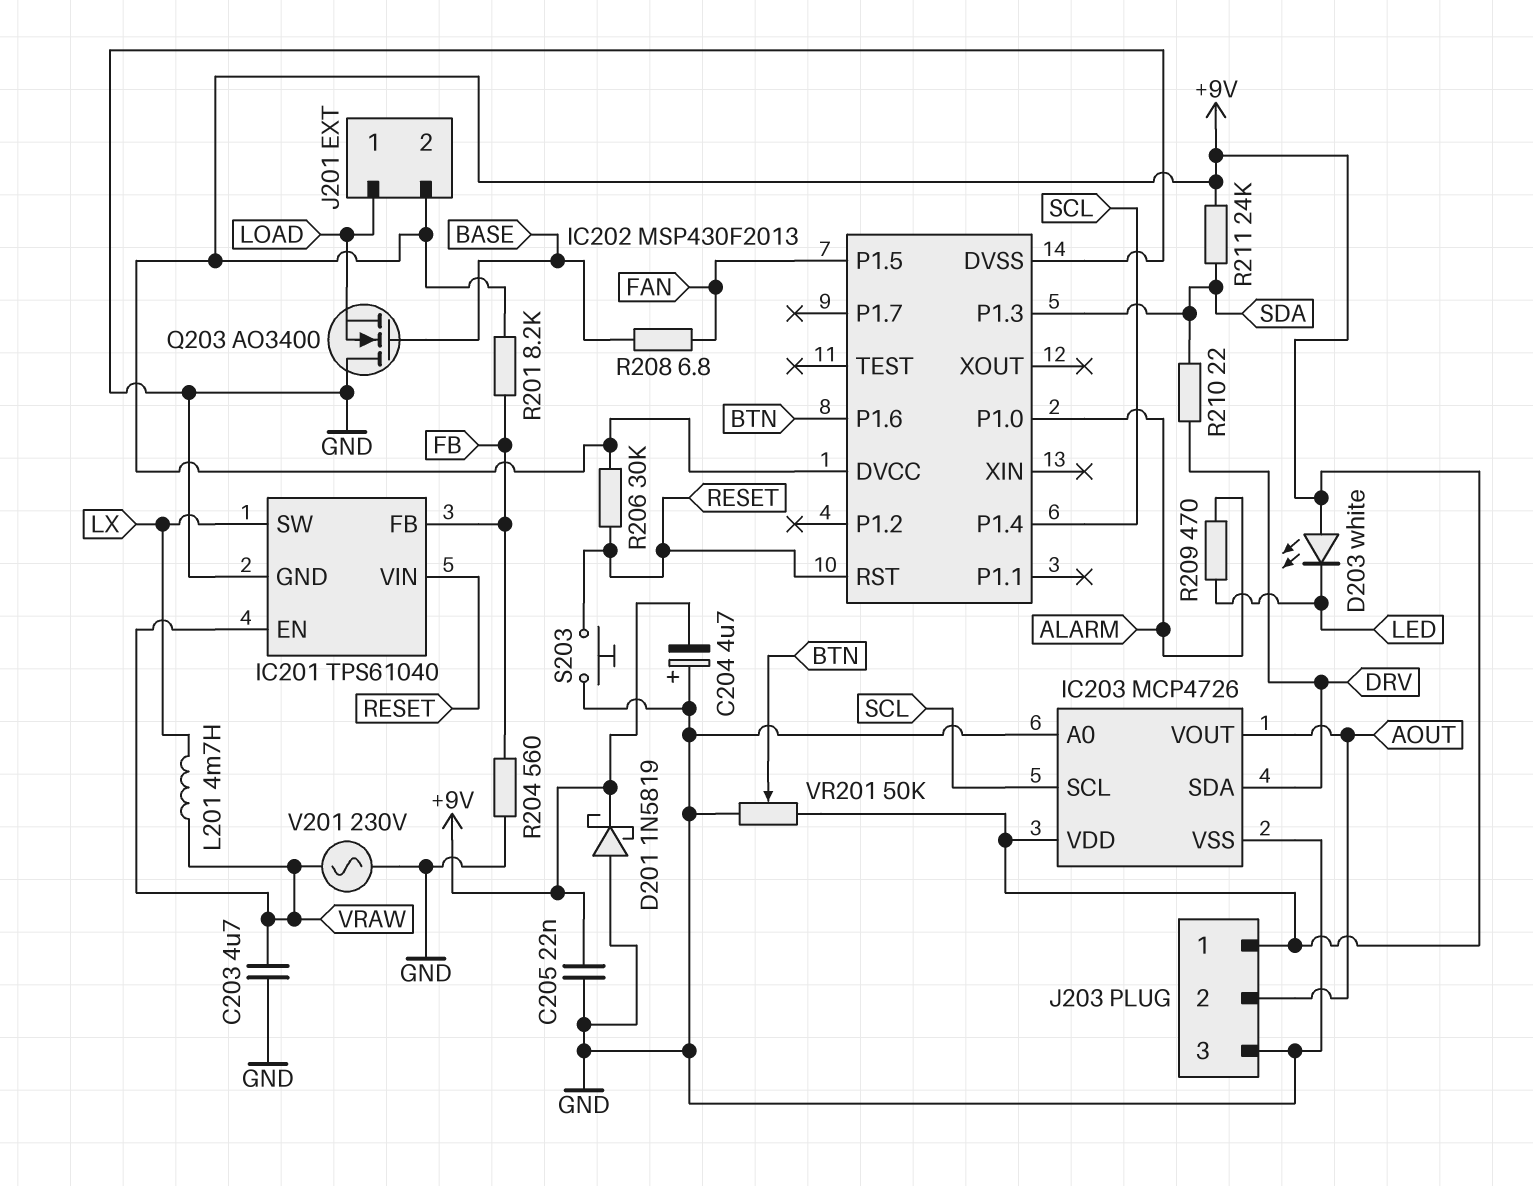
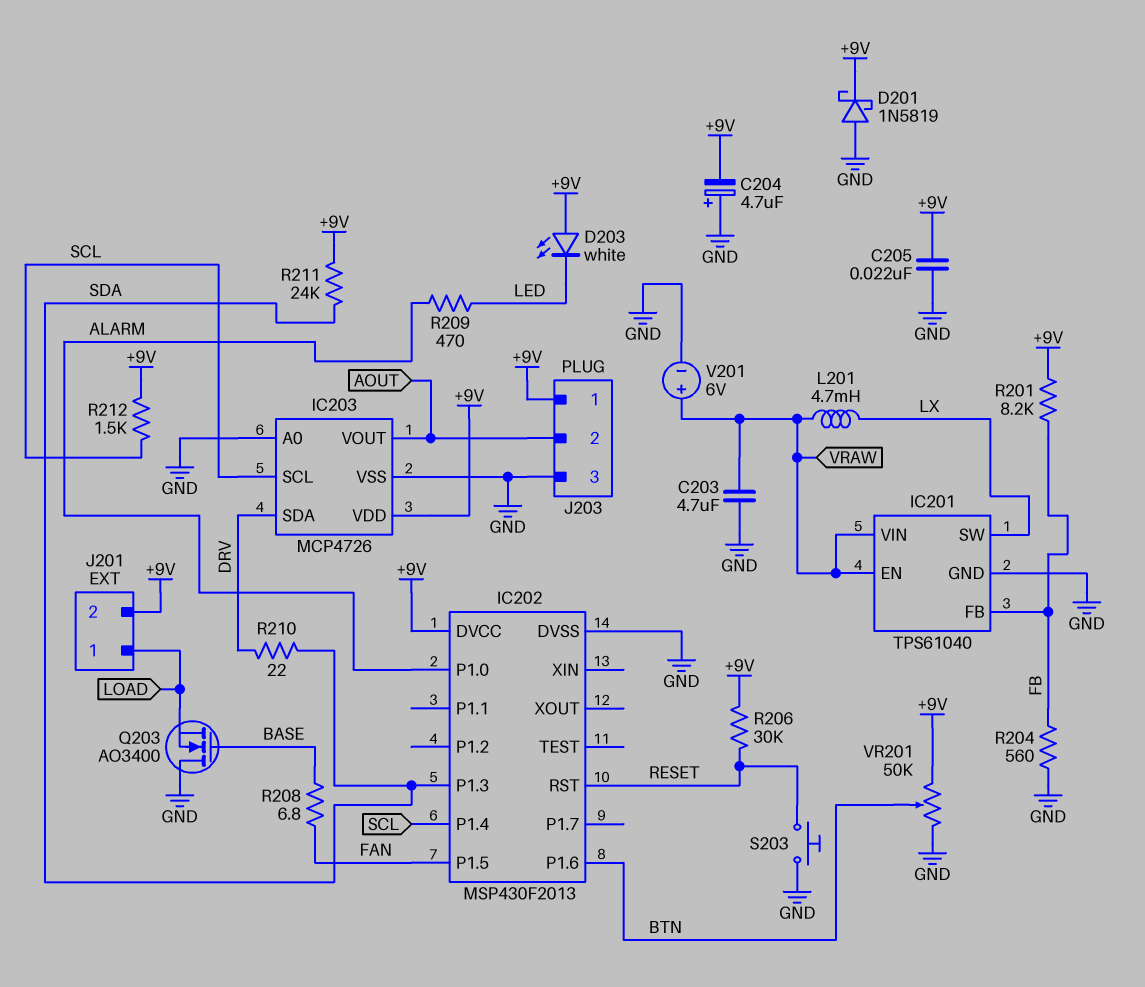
IC201 pin VIN: RESET -> VRAW
R212: none -> 1.5k (+9V, SCL)
V201: AC 230V (GND, VRAW) -> 6V (plus VRAW, minus GND)

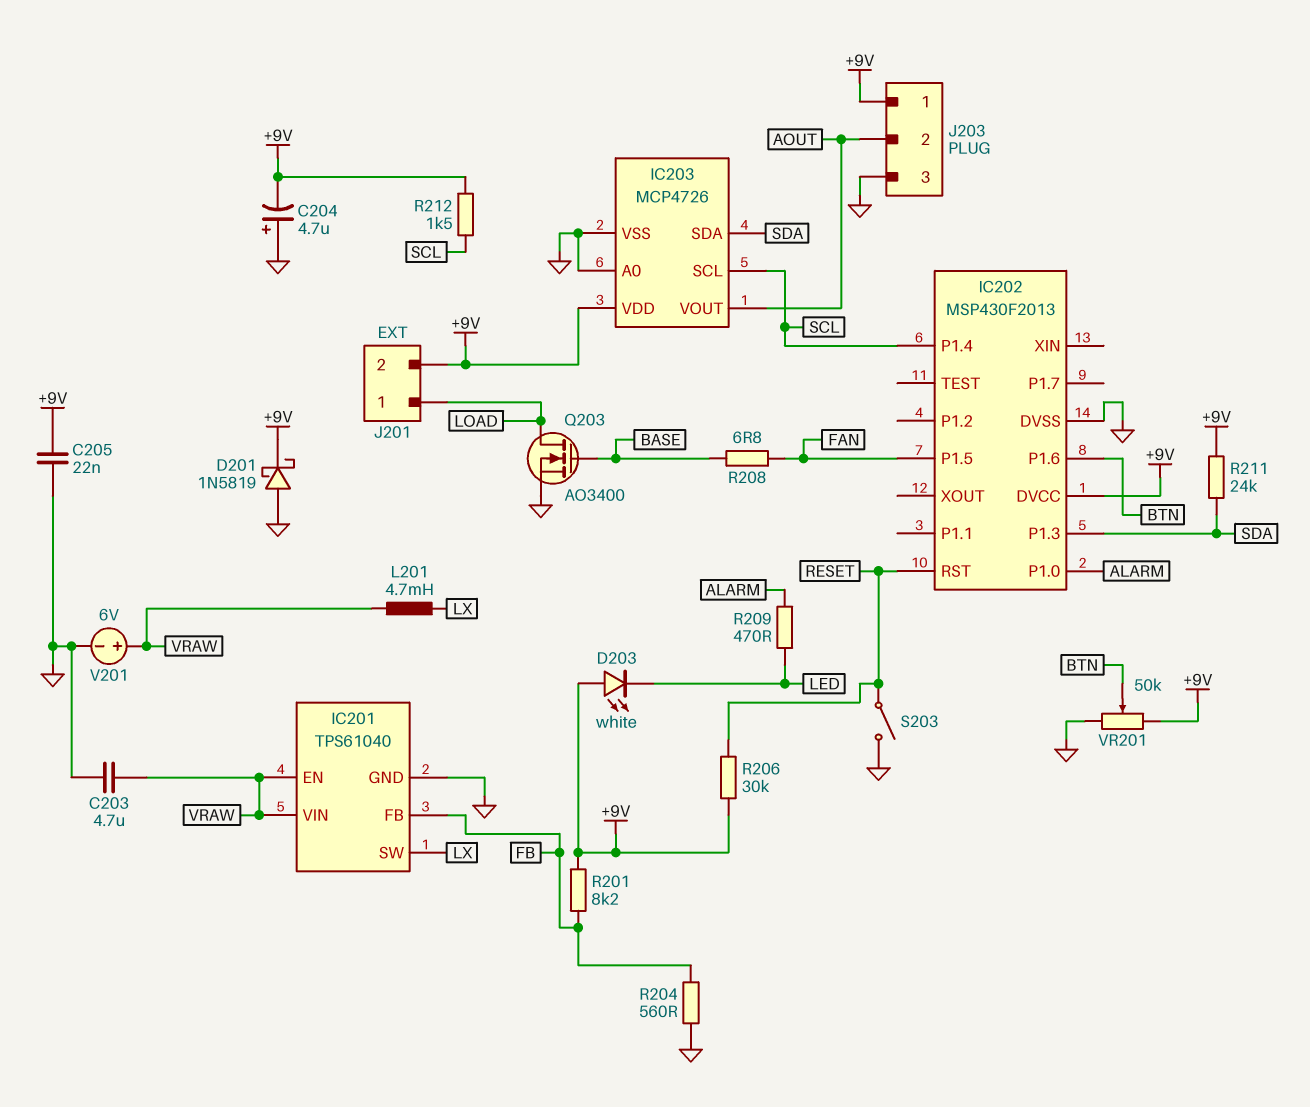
IC203 pin SDA: DRV -> SDA
Q203: NMOS AO3400 (G BASE, D GND, S LOAD) -> NMOS AO3400 (G BASE, D LOAD, S GND)
R210: 22 (DRV, SDA) -> none
S203: button (GND, RESET) -> switch (GND, RESET)

